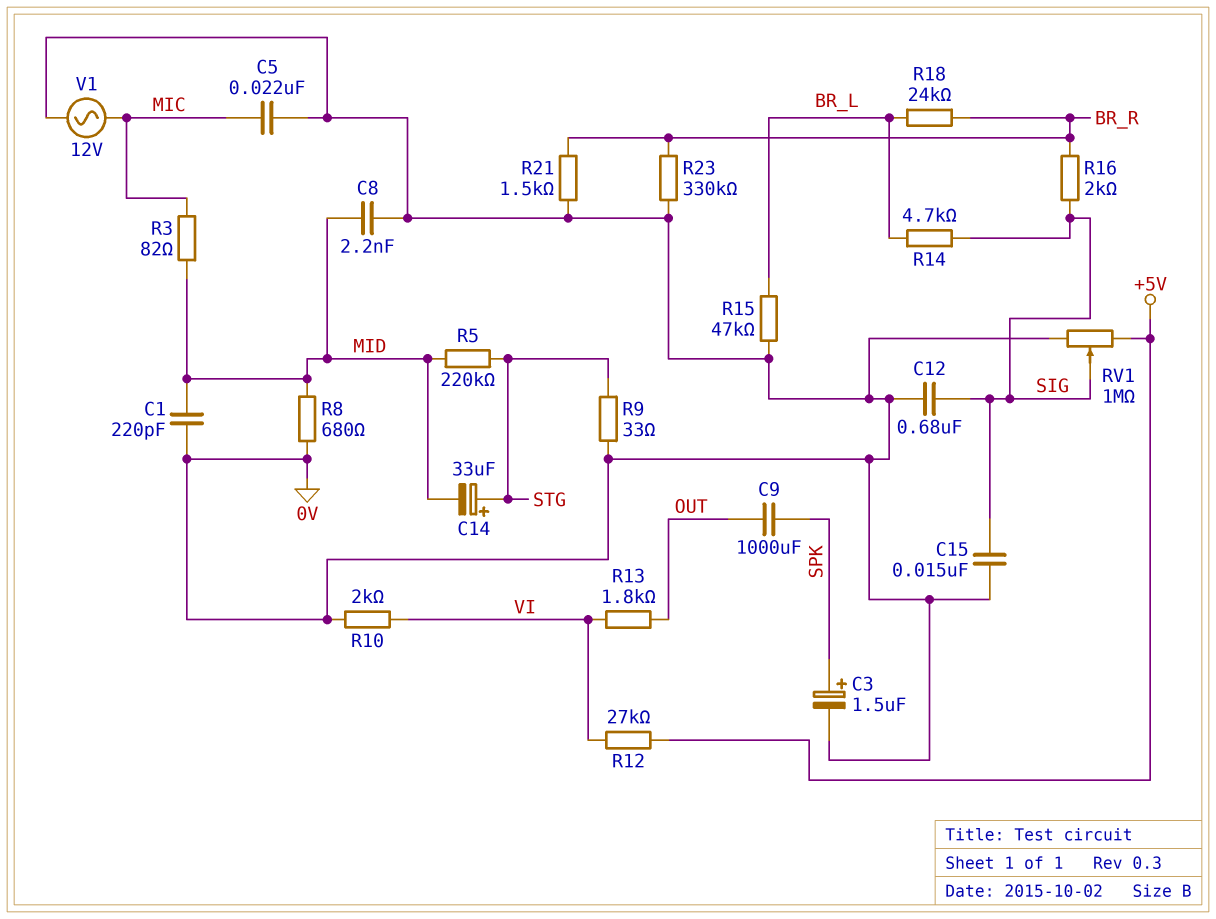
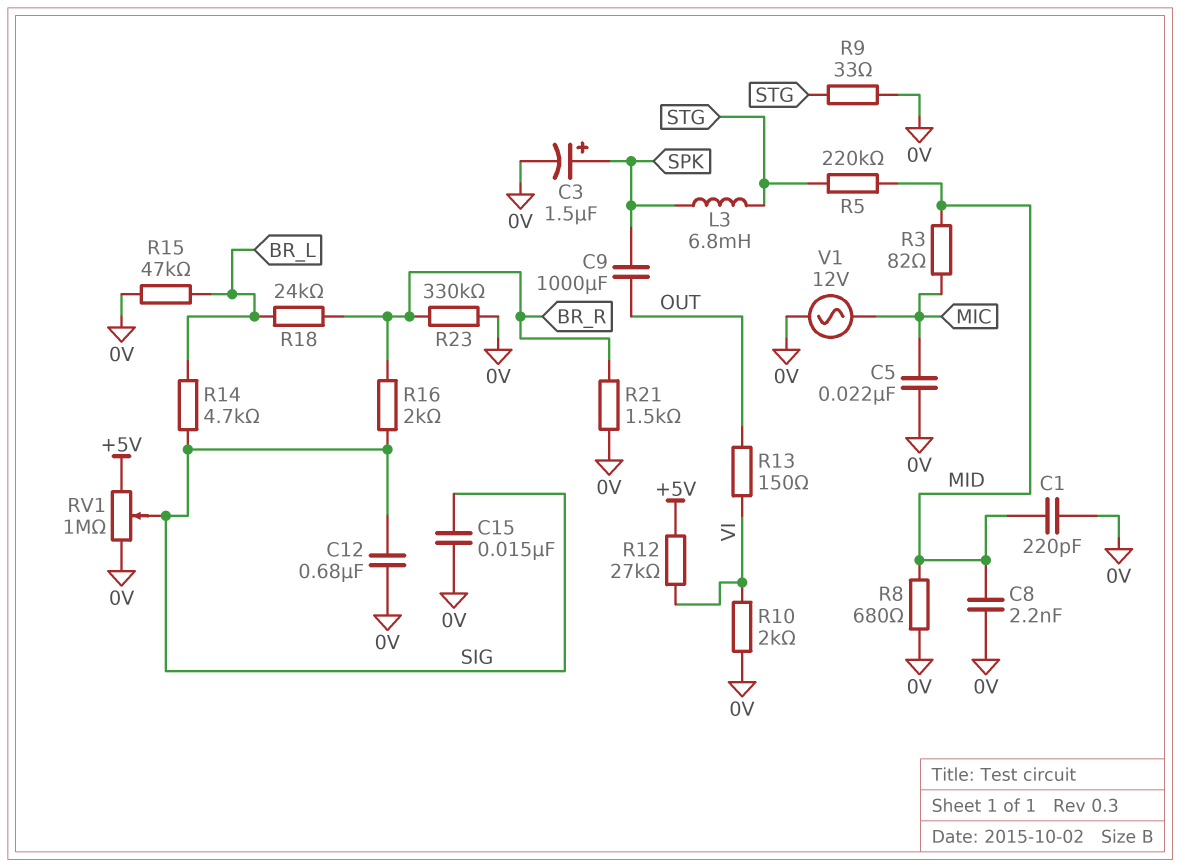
C14: 33uF (plus STG, minus MID) -> none
L3: none -> 6.8mH (SPK, STG)
R13: 1.8k (OUT, VI) -> 150 (OUT, VI)

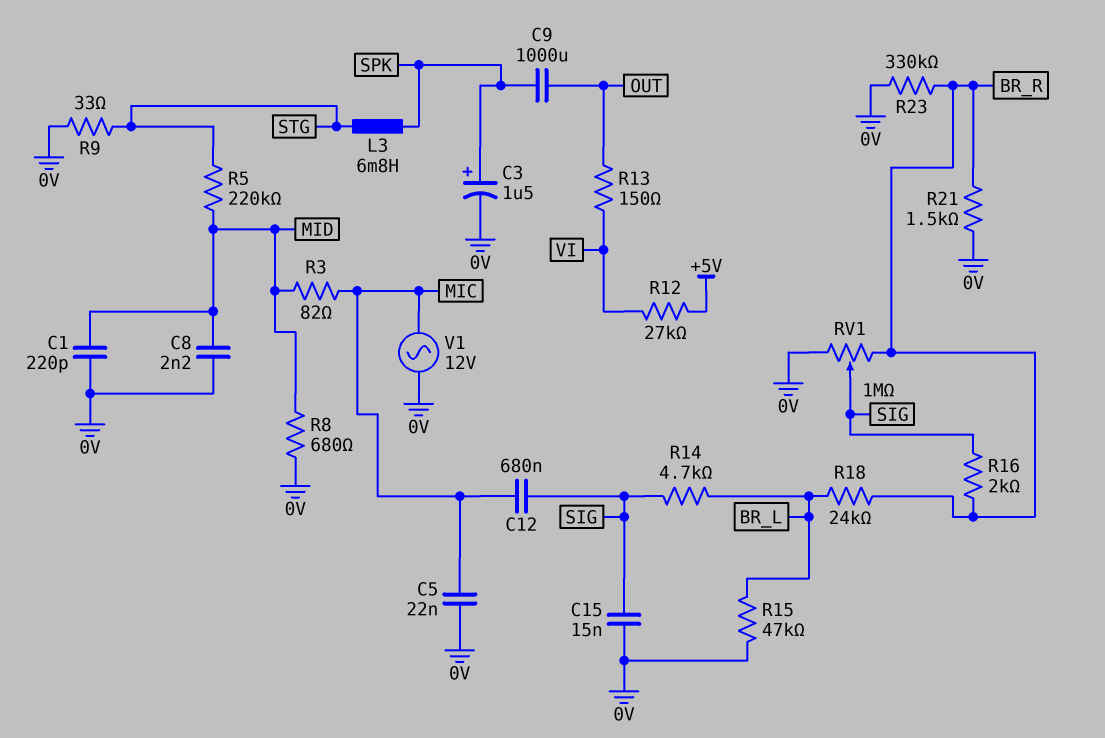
C12: 680nF (0V, SIG) -> 680nF (MIC, SIG)
R10: 2k (0V, VI) -> none
RV1: 1M (+5V, 0V, wiper SIG) -> 1M (0V, BR_R, wiper SIG)

